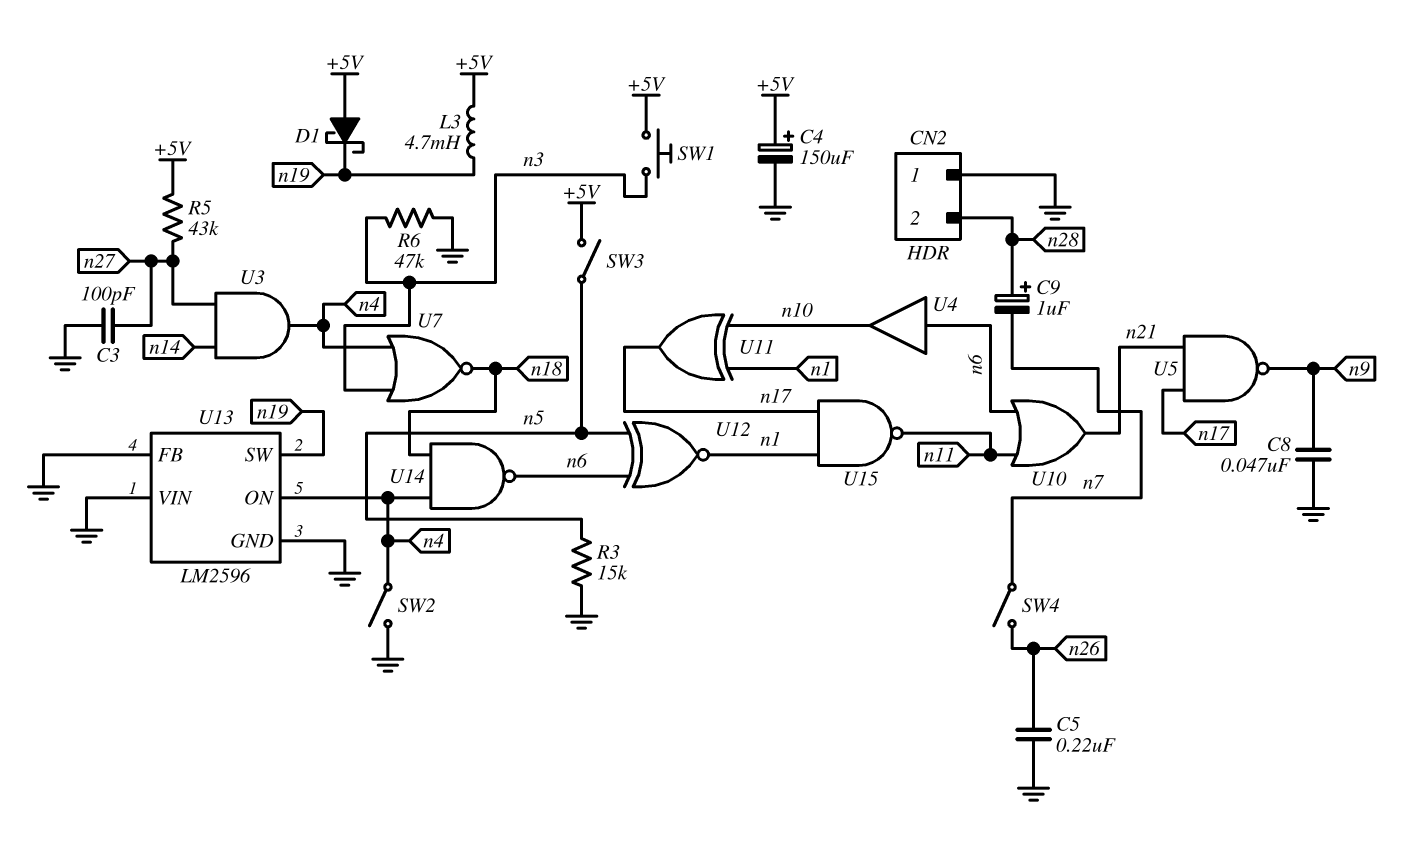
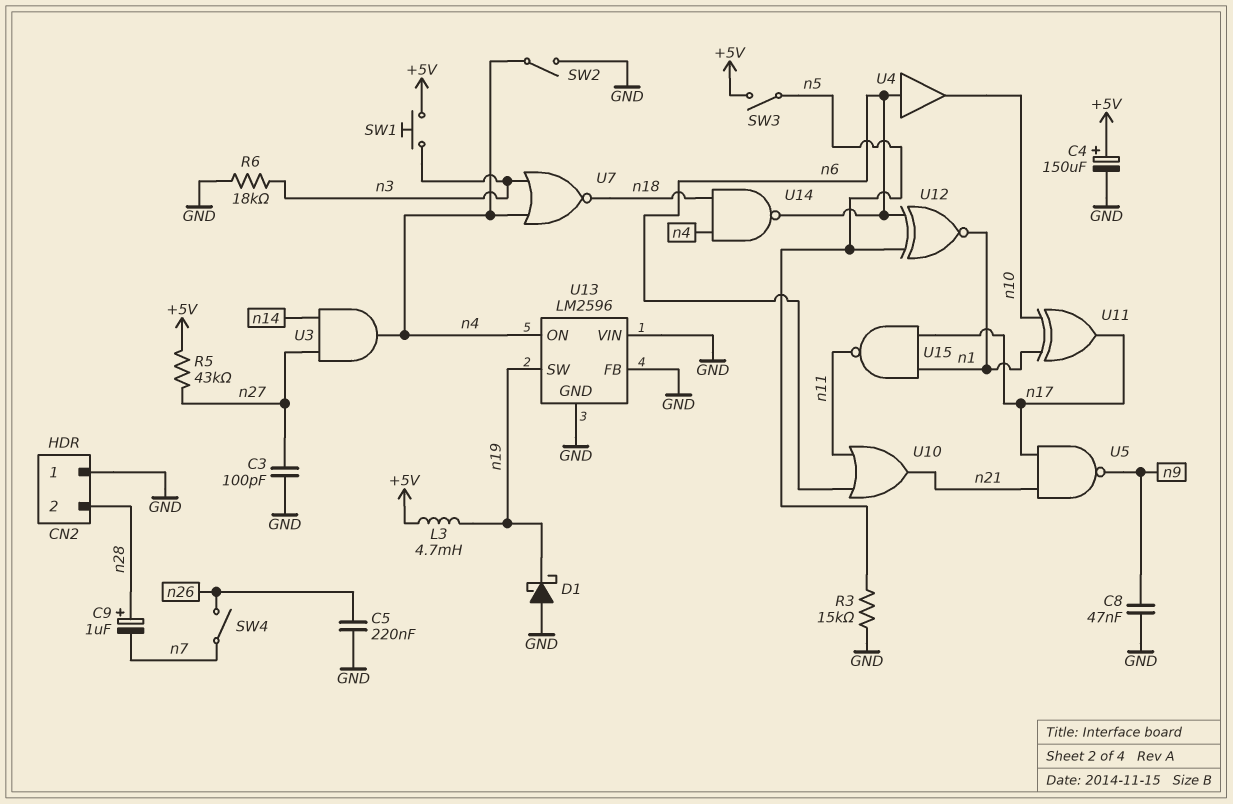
D1: schottky (A +5V, K n19) -> schottky (A GND, K n19)
R6: 47k (GND, n3) -> 18k (GND, n3)

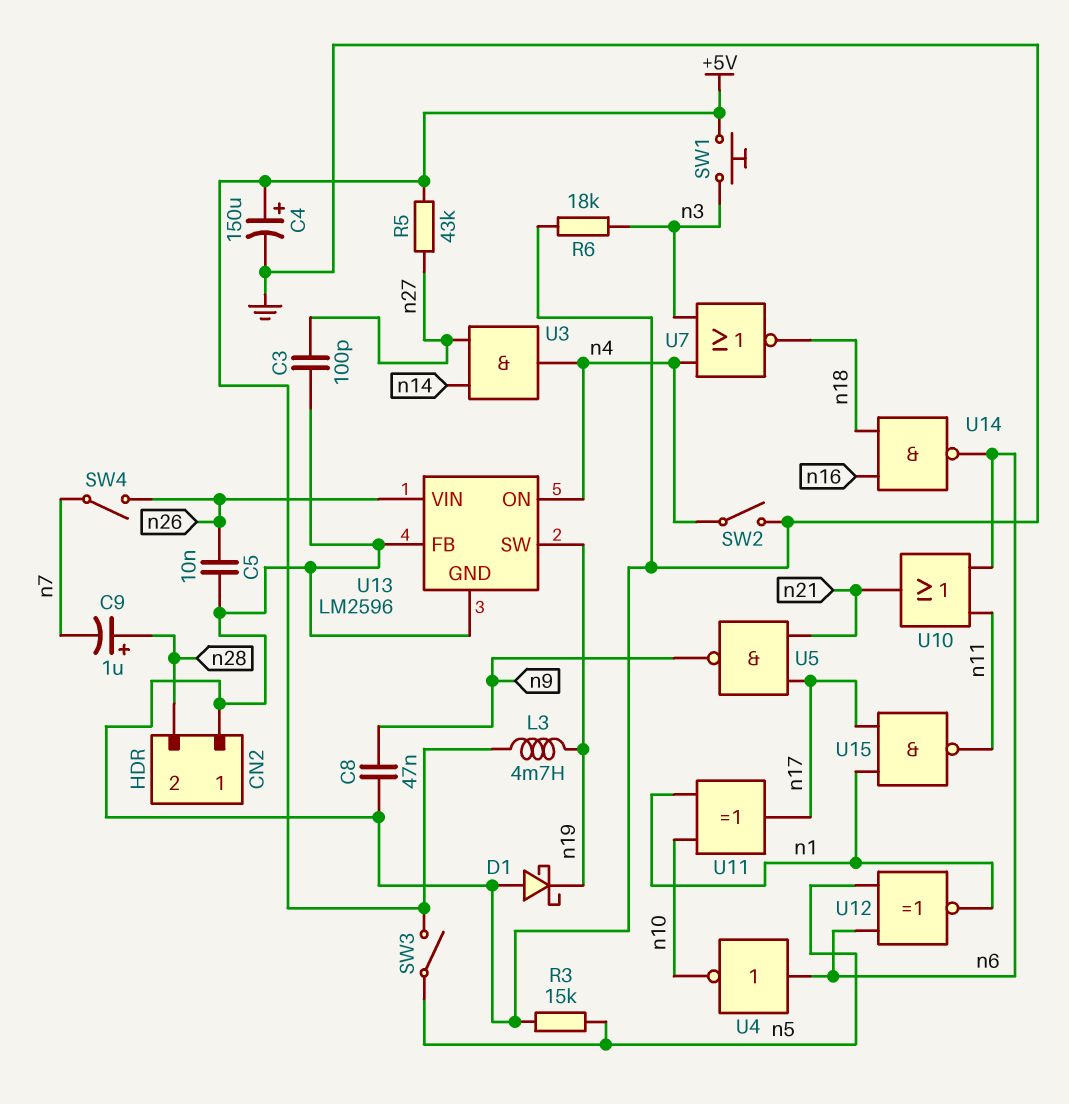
C5: 220nF (GND, n26) -> 10nF (GND, n26)
U4: buffer (in n6, out n10) -> NOT (in n6, out n10)
U13 pin VIN: GND -> n26
U14: NAND (in n4, in n18, out n6) -> NAND (in n16, in n18, out n6)

